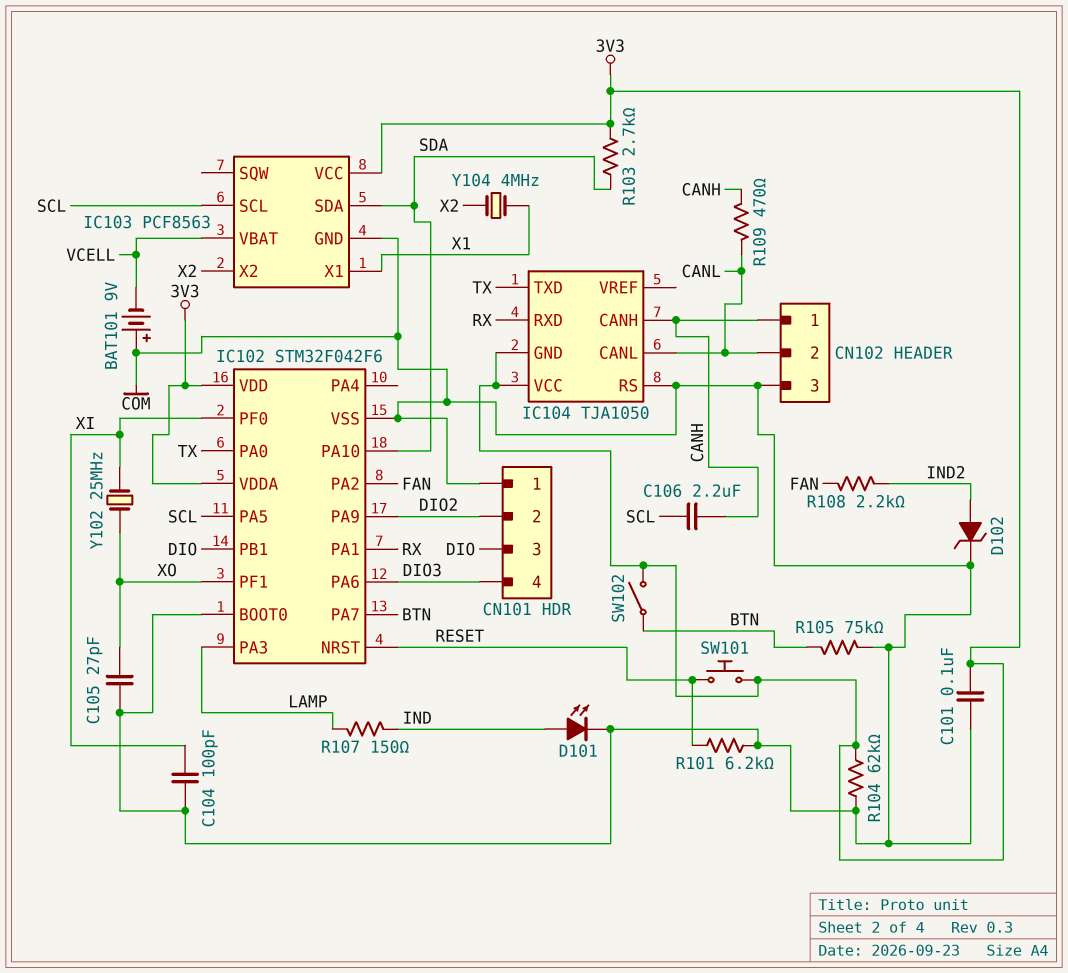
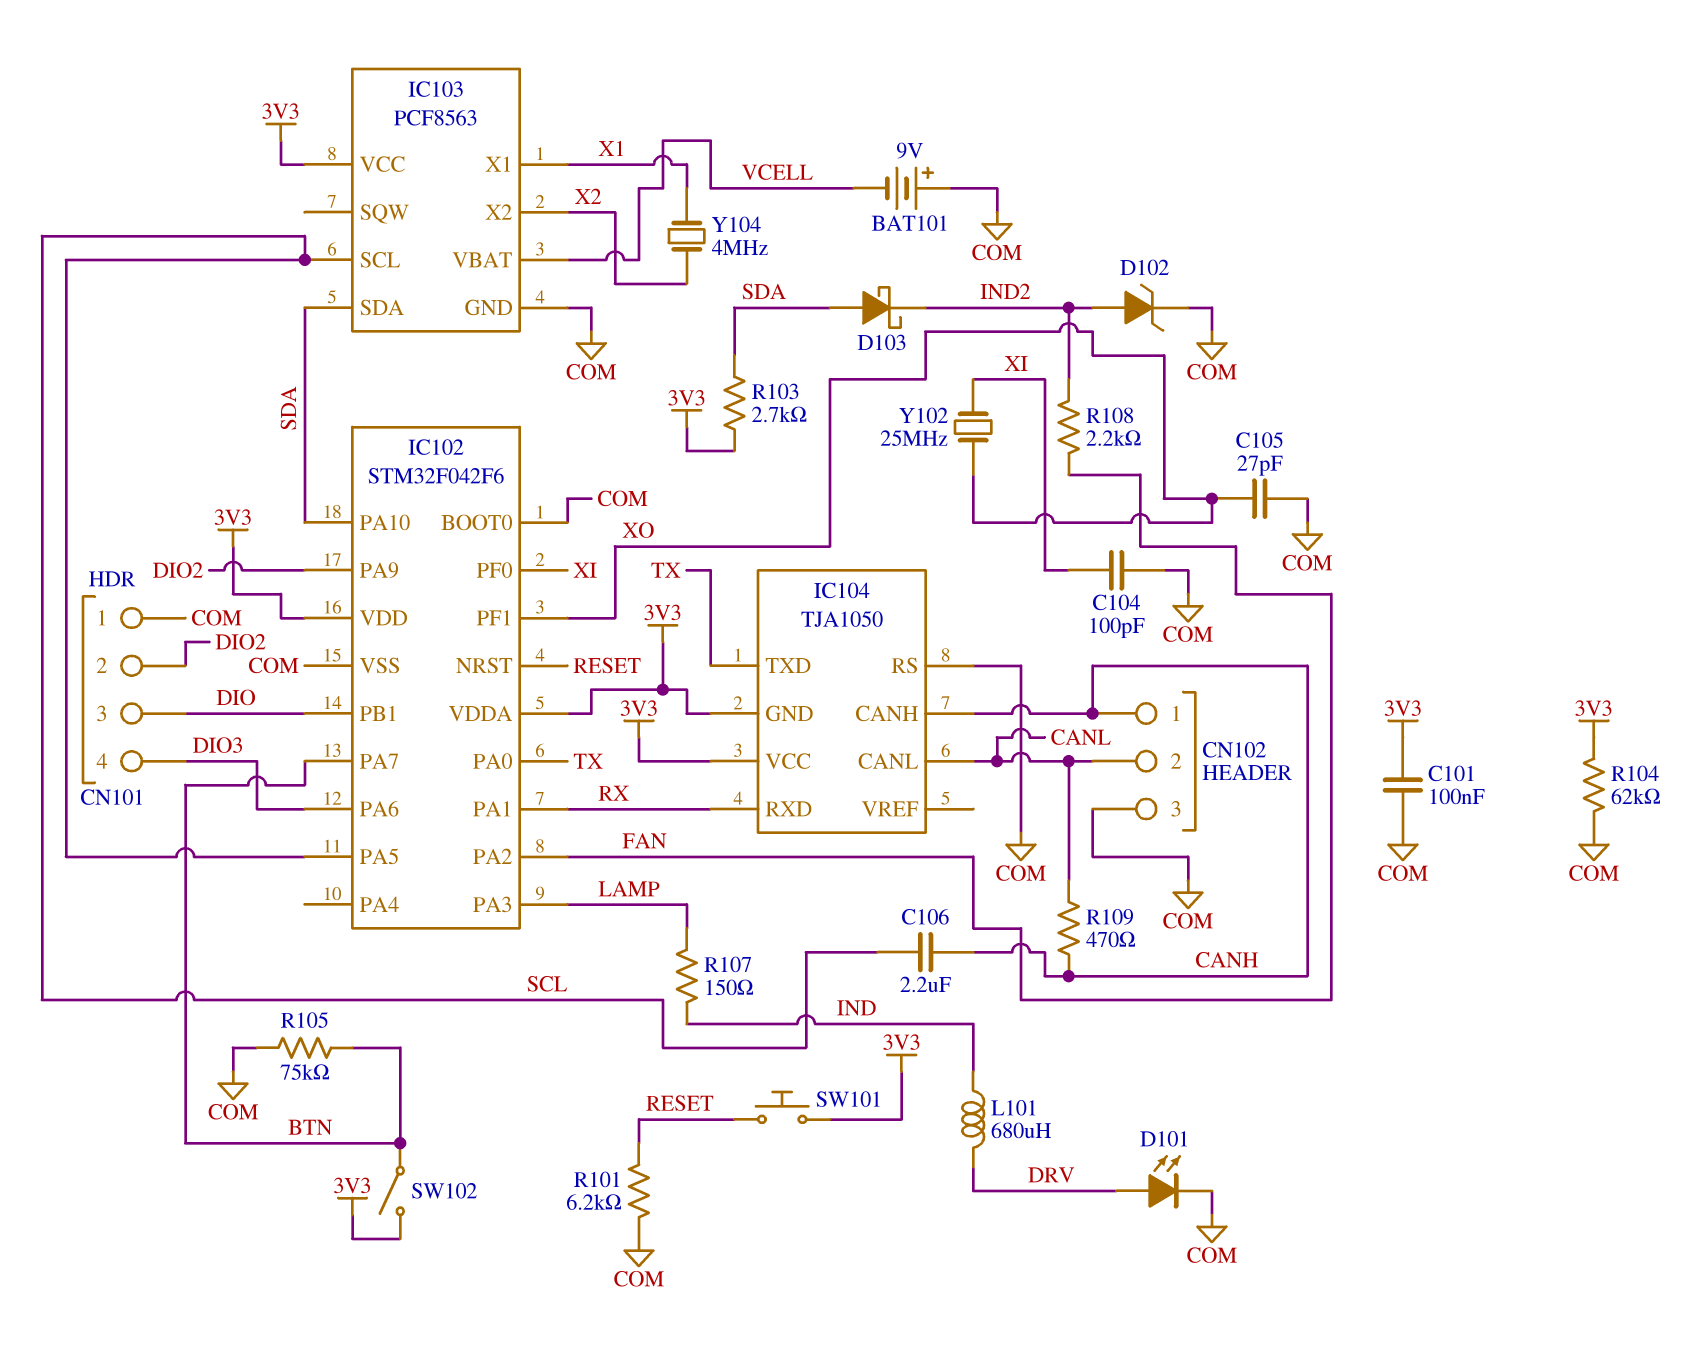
D101: LED (A IND, K COM) -> LED (A DRV, K COM)
D103: none -> schottky (A SDA, K IND2)
L101: none -> 680uH (DRV, IND)

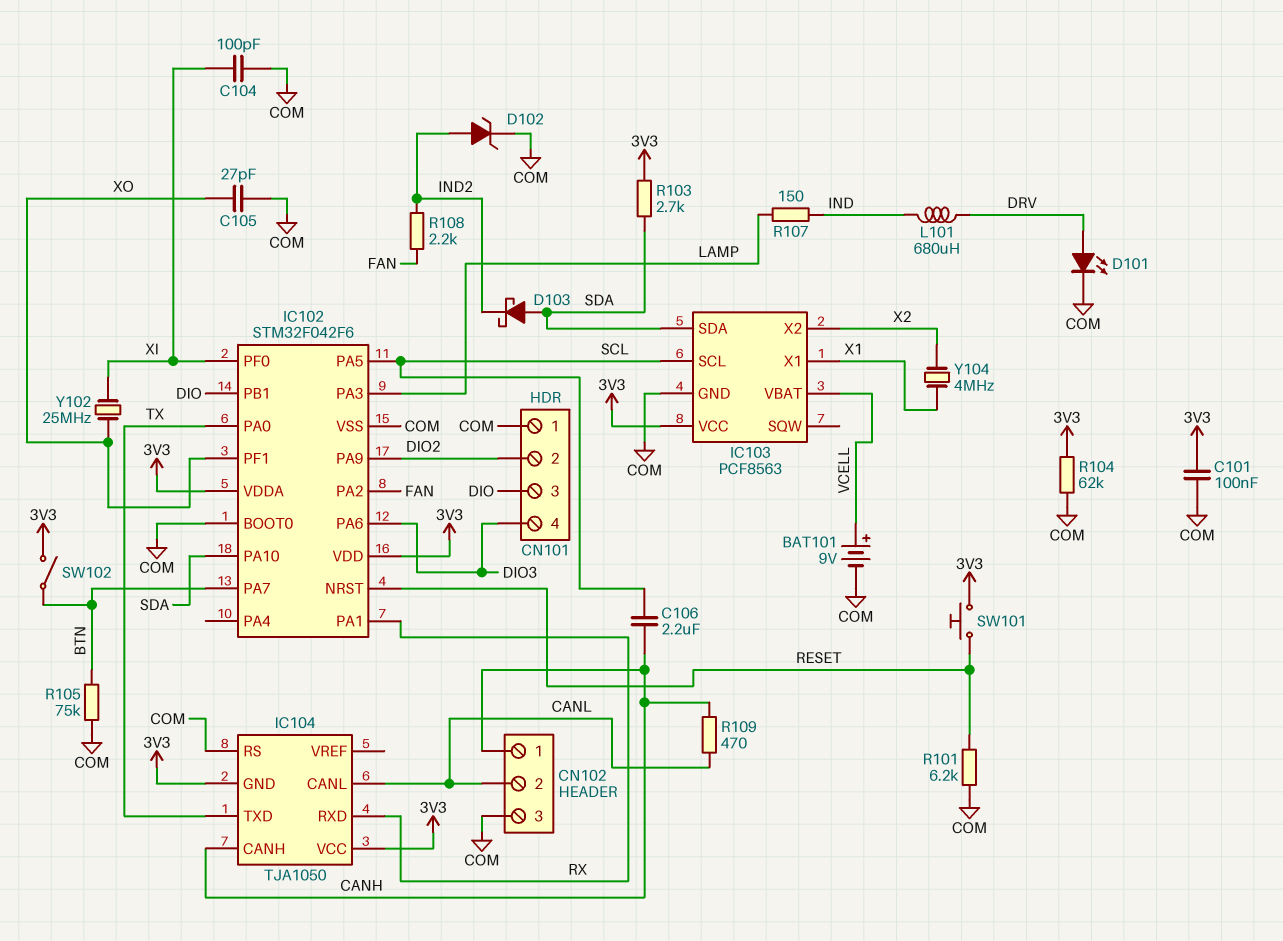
BAT101: 9V (plus COM, minus VCELL) -> 9V (plus VCELL, minus COM)

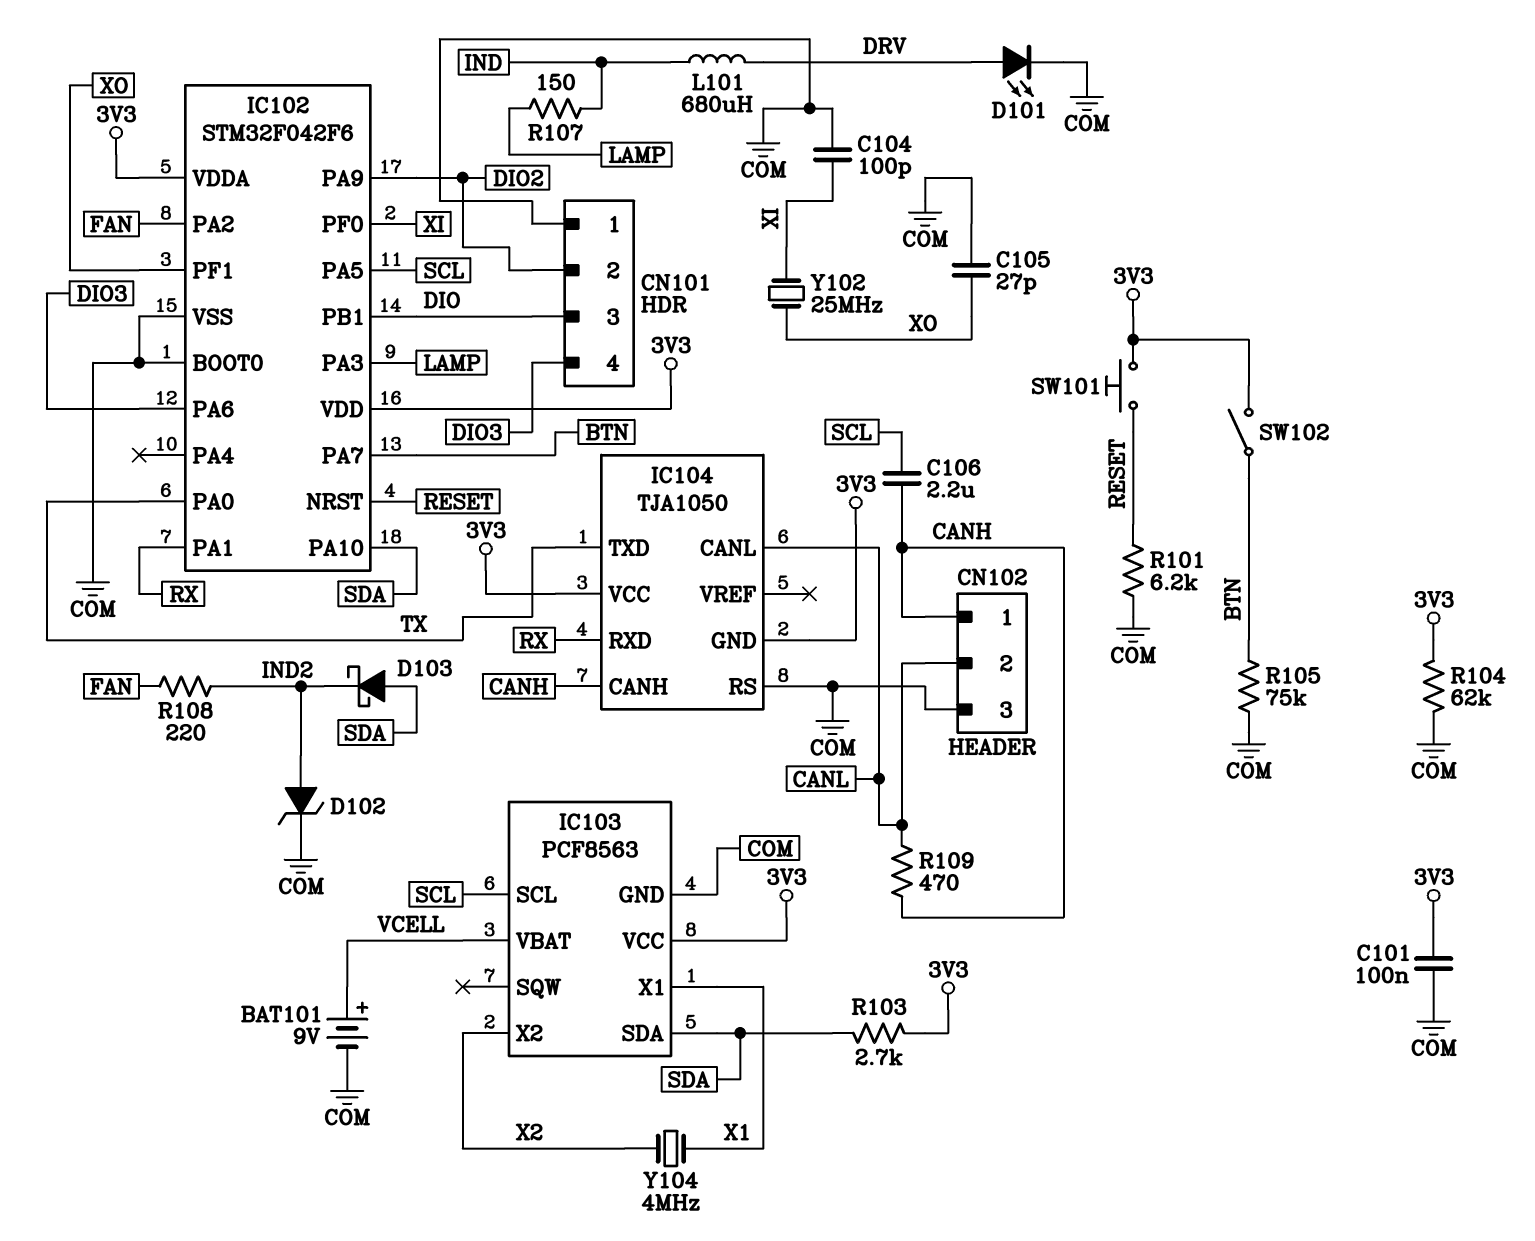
R108: 2.2k (FAN, IND2) -> 220 (FAN, IND2)

